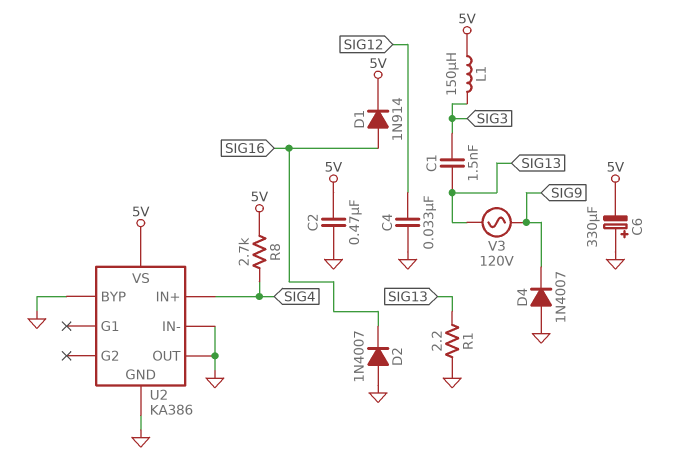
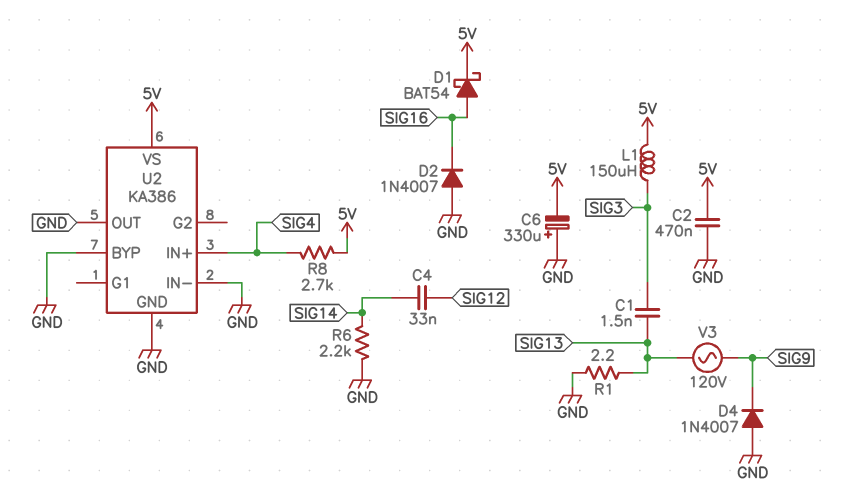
C4: 33nF (GND, SIG12) -> 33nF (SIG12, SIG14)
D1: diode 1N914 (A SIG16, K 5V) -> schottky BAT54 (A SIG16, K 5V)
R6: none -> 2.2k (GND, SIG14)

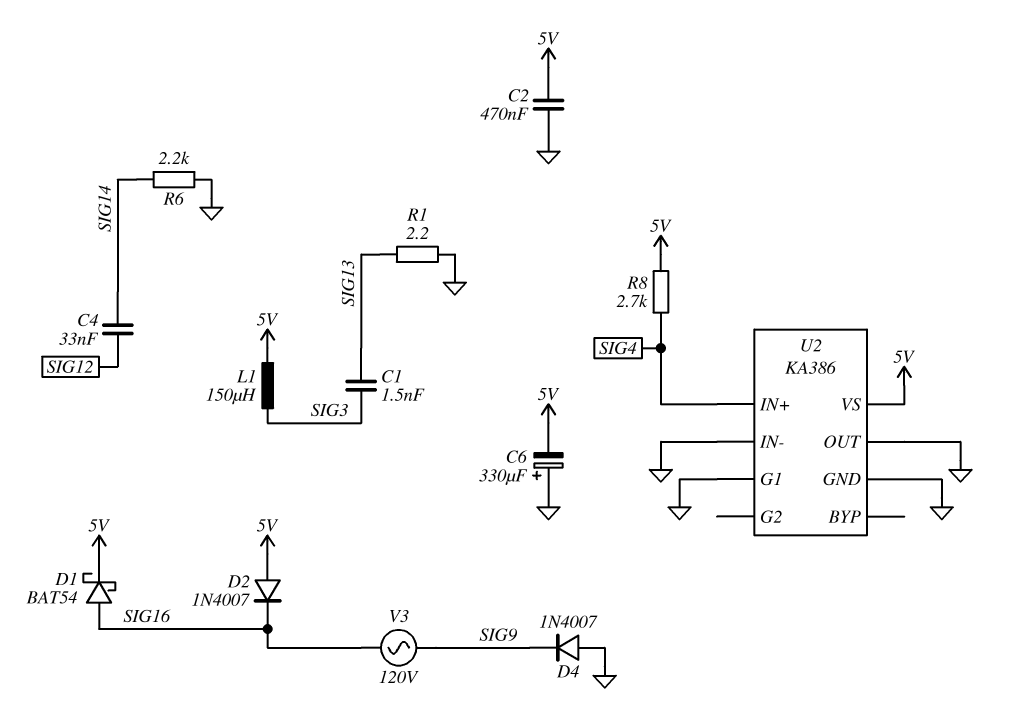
D2: diode 1N4007 (A GND, K SIG16) -> diode 1N4007 (A 5V, K SIG16)
U2 pin BYP: GND -> none
U2 pin G1: none -> GND
V3: AC 120V (SIG9, SIG13) -> AC 120V (SIG9, SIG16)

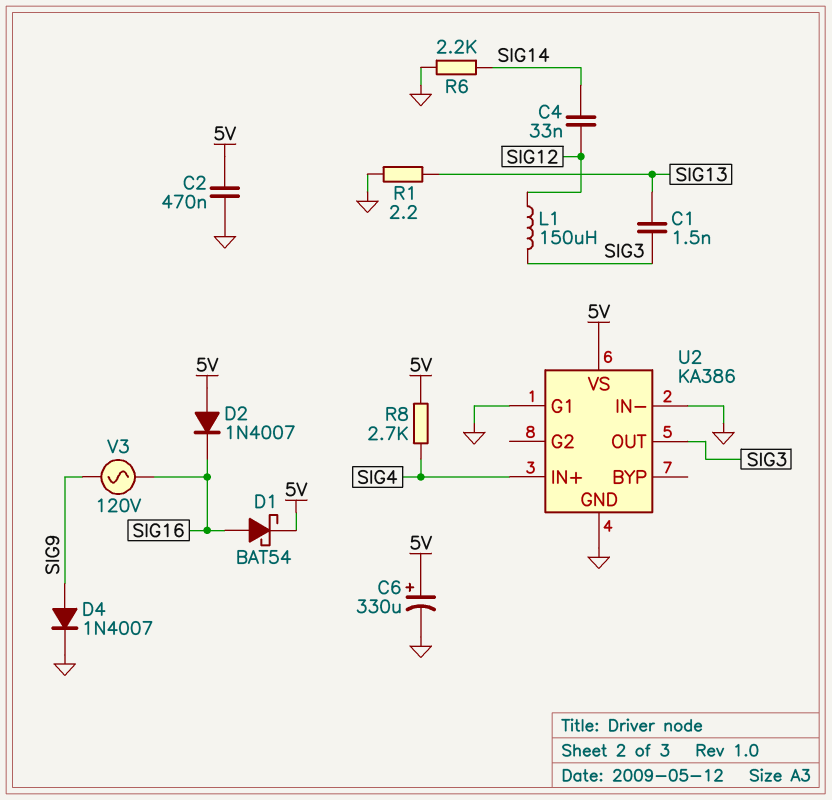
C6: 330uF (plus GND, minus 5V) -> 330uF (plus 5V, minus GND)
D4: diode 1N4007 (A GND, K SIG9) -> diode 1N4007 (A SIG9, K GND)
L1: 150uH (5V, SIG3) -> 150uH (SIG3, SIG12)
U2 pin OUT: GND -> SIG3

